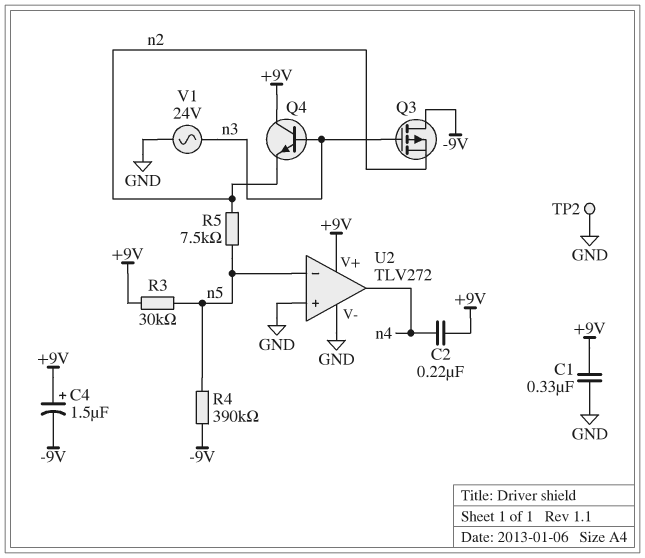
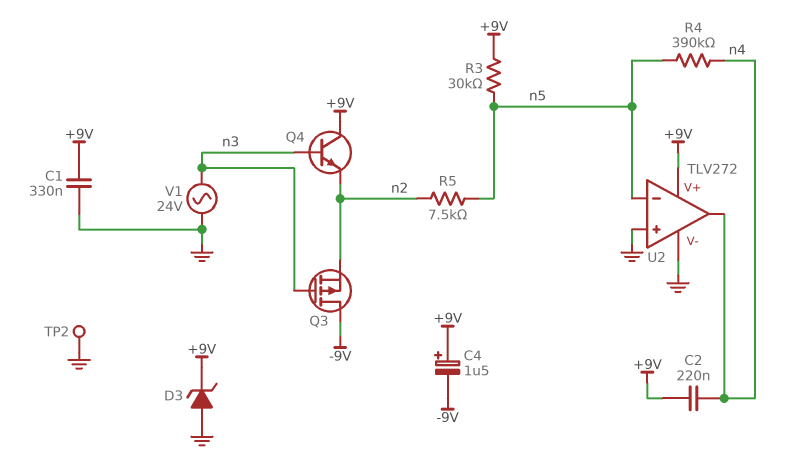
D3: none -> zener (A GND, K +9V)
R4: 390k (-9V, n5) -> 390k (n4, n5)

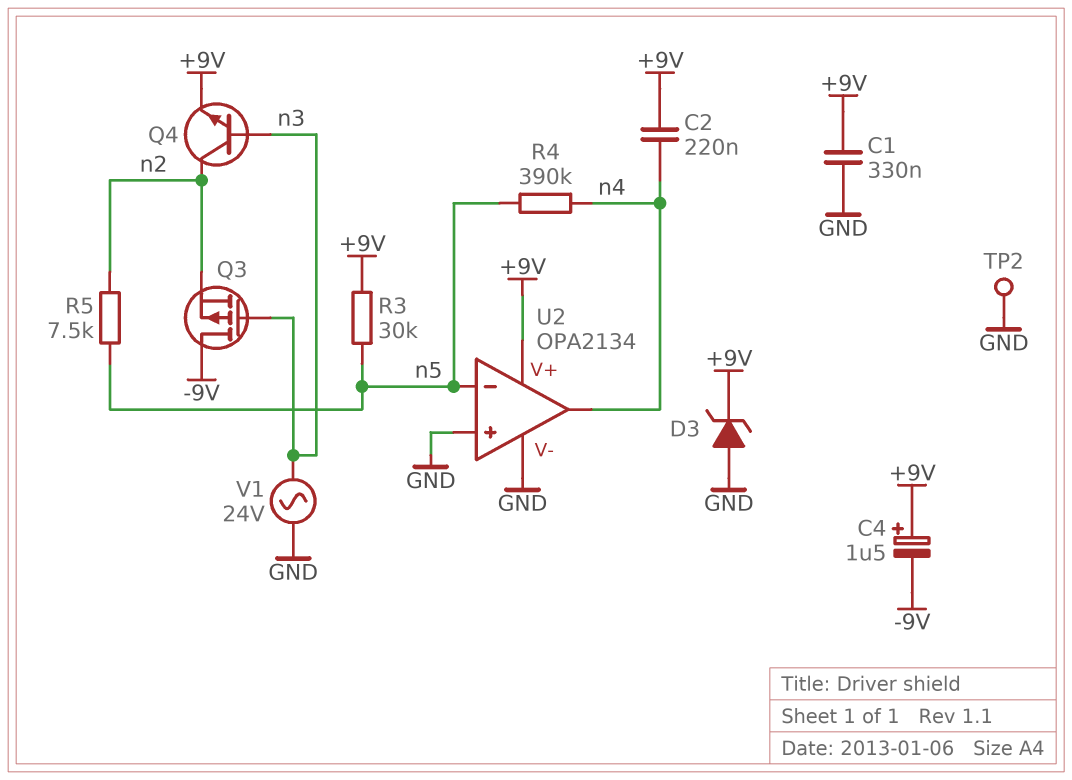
Q4: NPN (B n3, C +9V, E n2) -> NPN (B n3, C n2, E +9V)
U2: TLV272 -> OPA2134

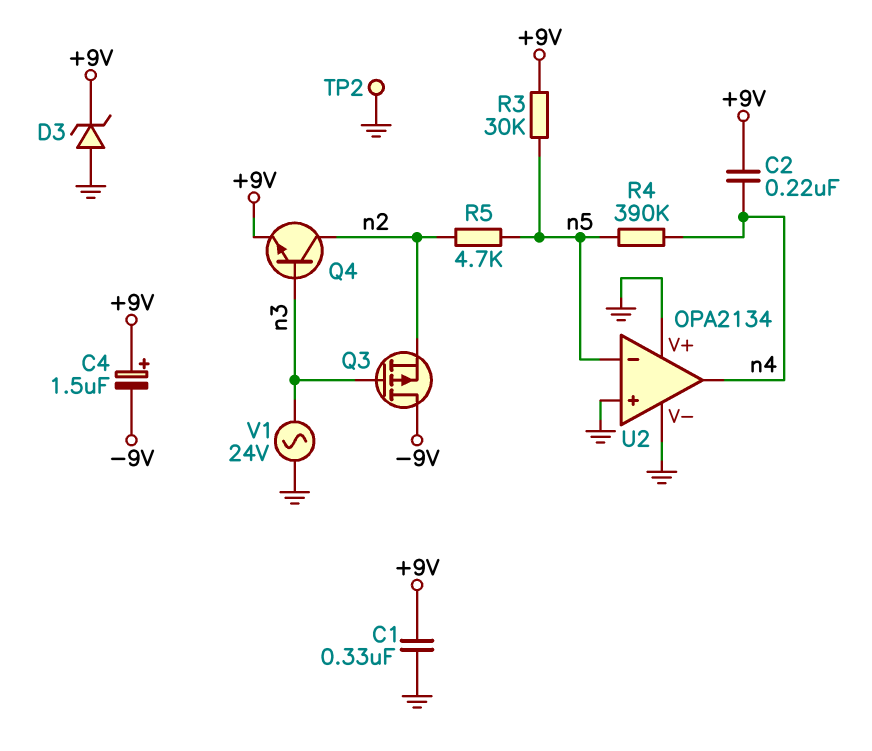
R5: 7.5k (n2, n5) -> 4.7k (n2, n5)
U2 pin V+: +9V -> GND

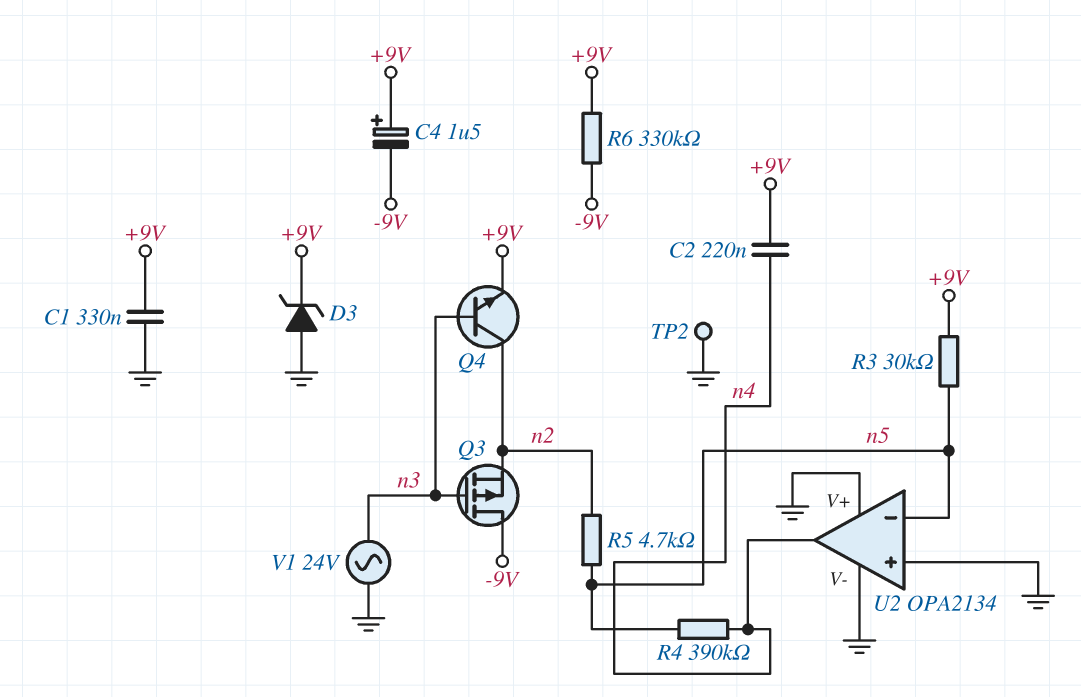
R6: none -> 330k (+9V, -9V)

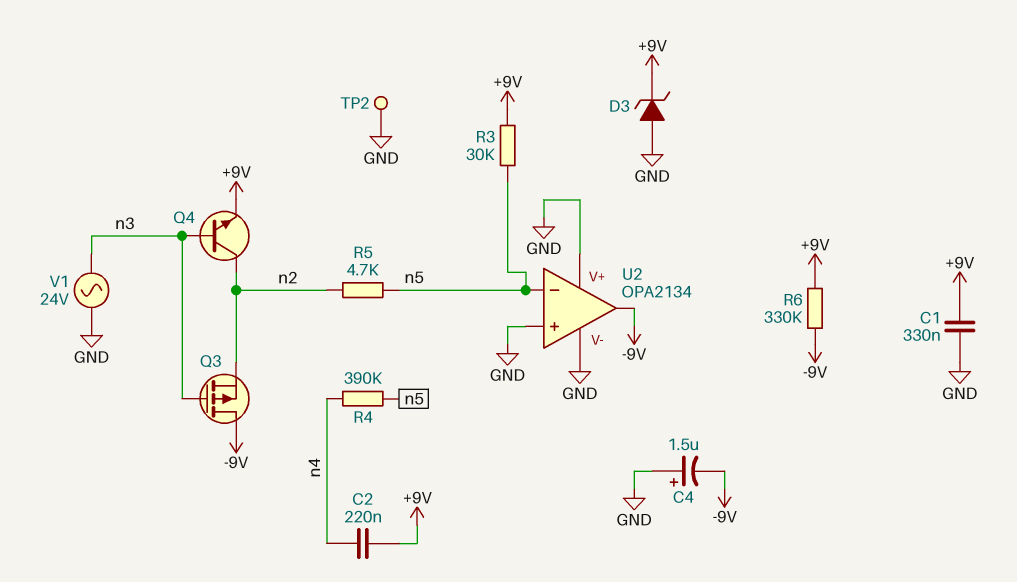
C4: 1.5uF (plus +9V, minus -9V) -> 1.5uF (plus GND, minus -9V)
U2 pin out: n4 -> -9V

